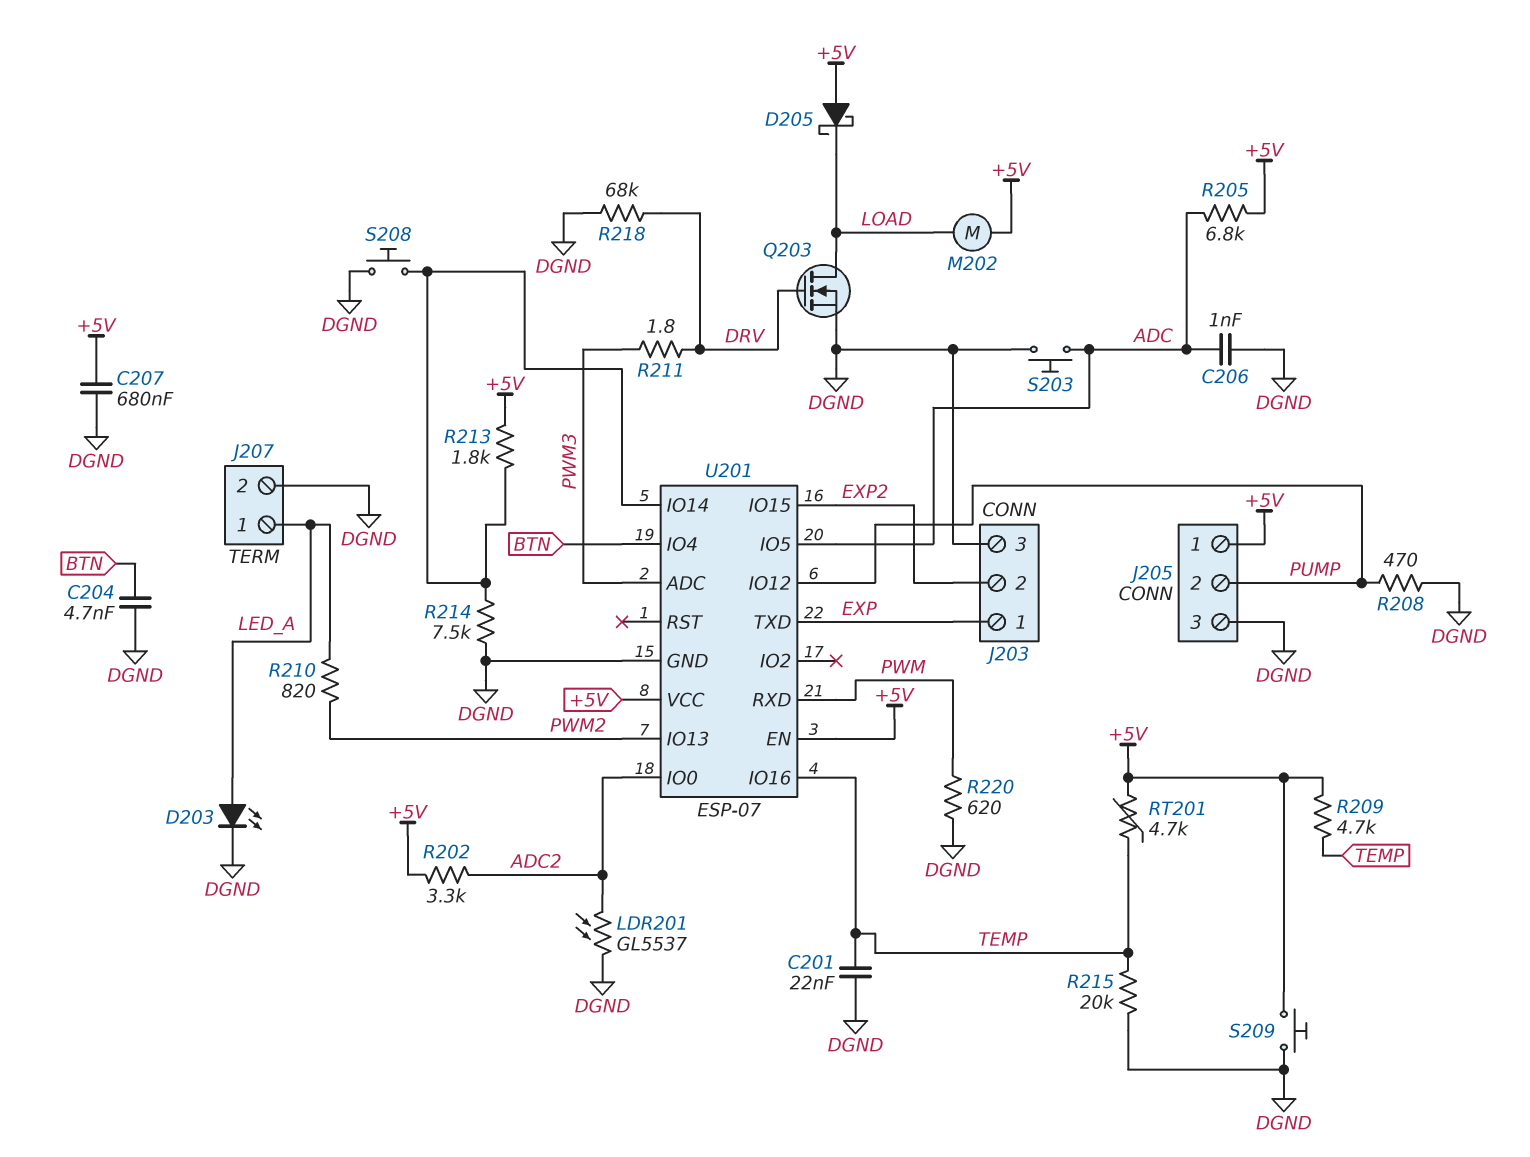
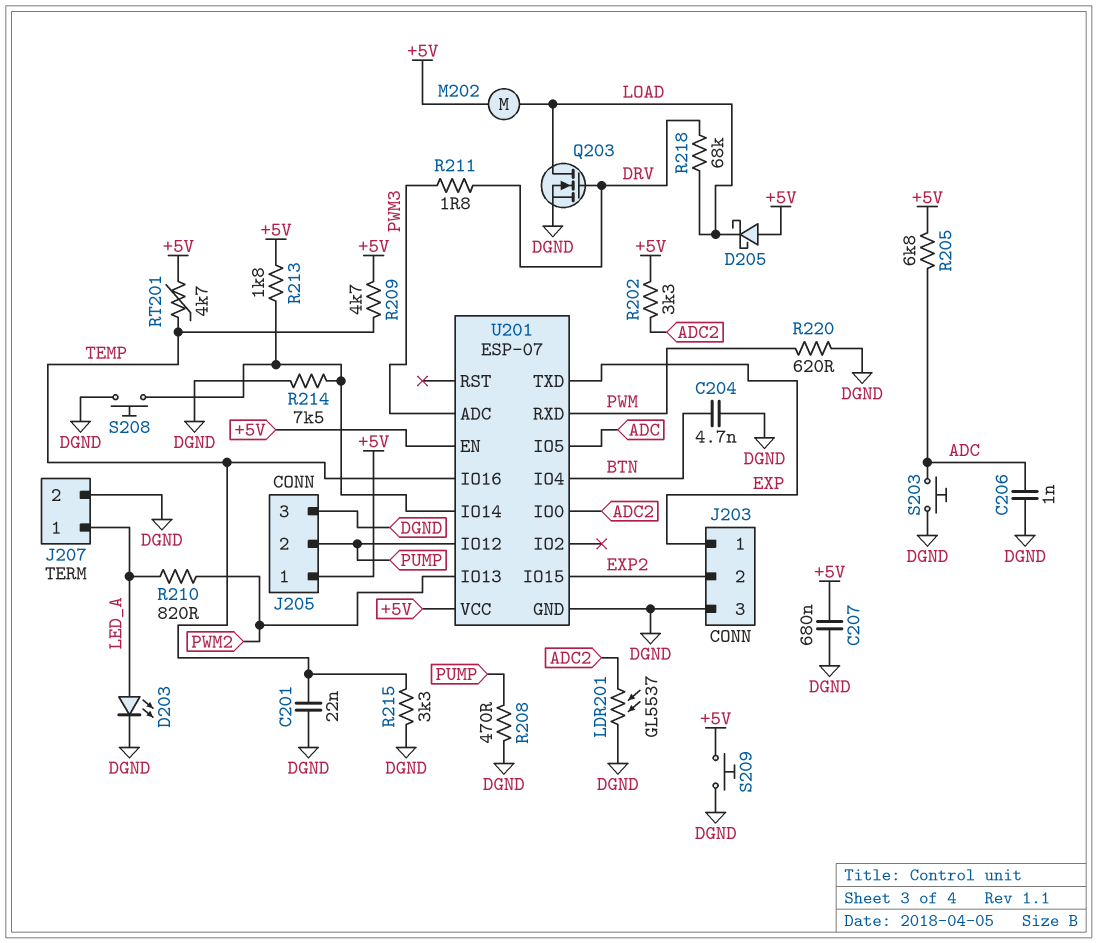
R215: 20k (DGND, TEMP) -> 3.3k (DGND, TEMP)
R218: 68k (DGND, DRV) -> 68k (DRV, LOAD)

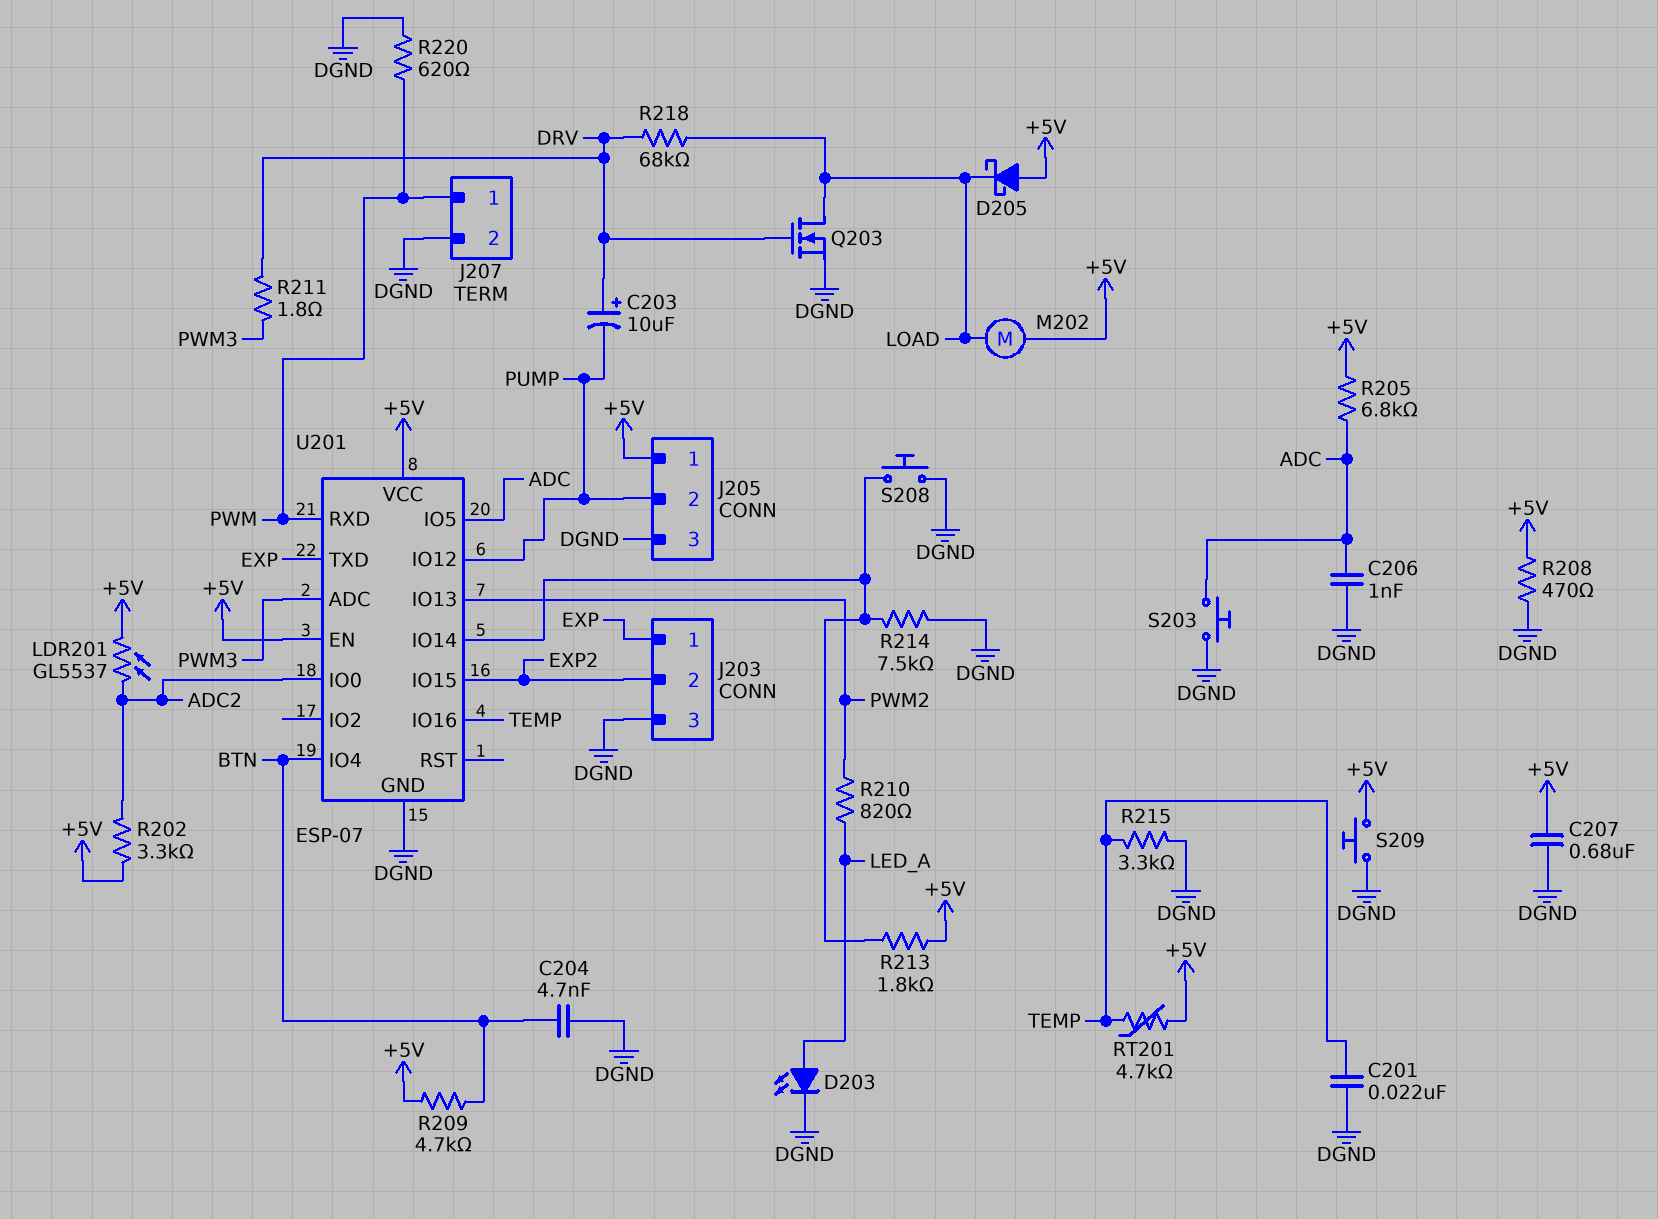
C203: none -> 10uF (plus DRV, minus PUMP)
J207 pin 1: LED_A -> PWM
LDR201: GL5537 (ADC2, DGND) -> GL5537 (+5V, ADC2)
R208: 470 (DGND, PUMP) -> 470 (+5V, DGND)
R209: 4.7k (+5V, TEMP) -> 4.7k (+5V, BTN)

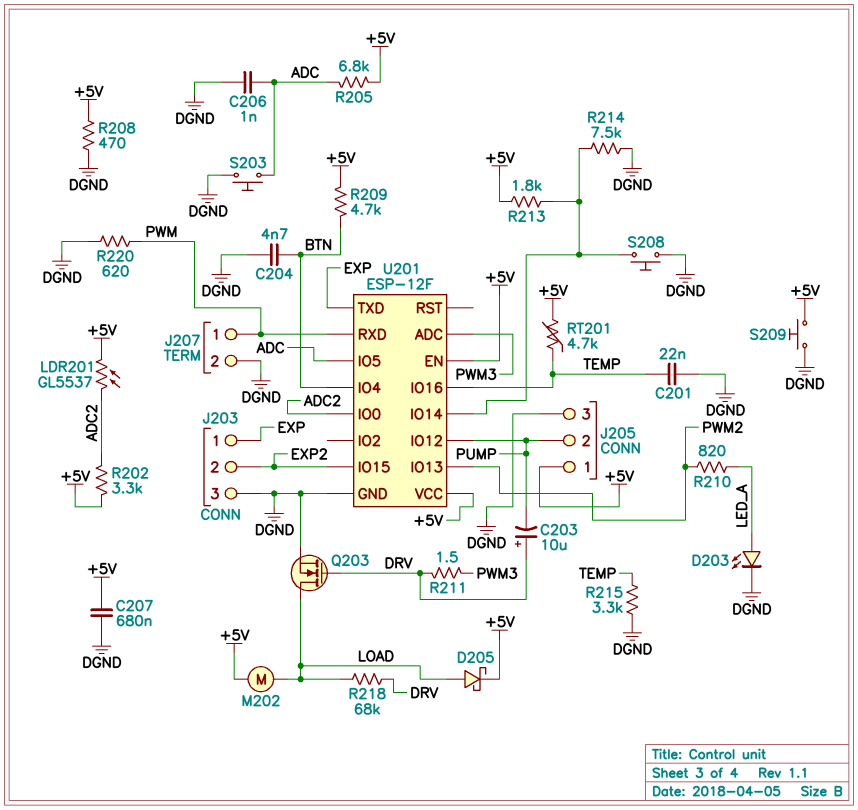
D205: schottky (A +5V, K LOAD) -> schottky (A LOAD, K +5V)
R211: 1.8 (DRV, PWM3) -> 1.5 (DRV, PWM3)
U201: ESP-07 -> ESP-12F

